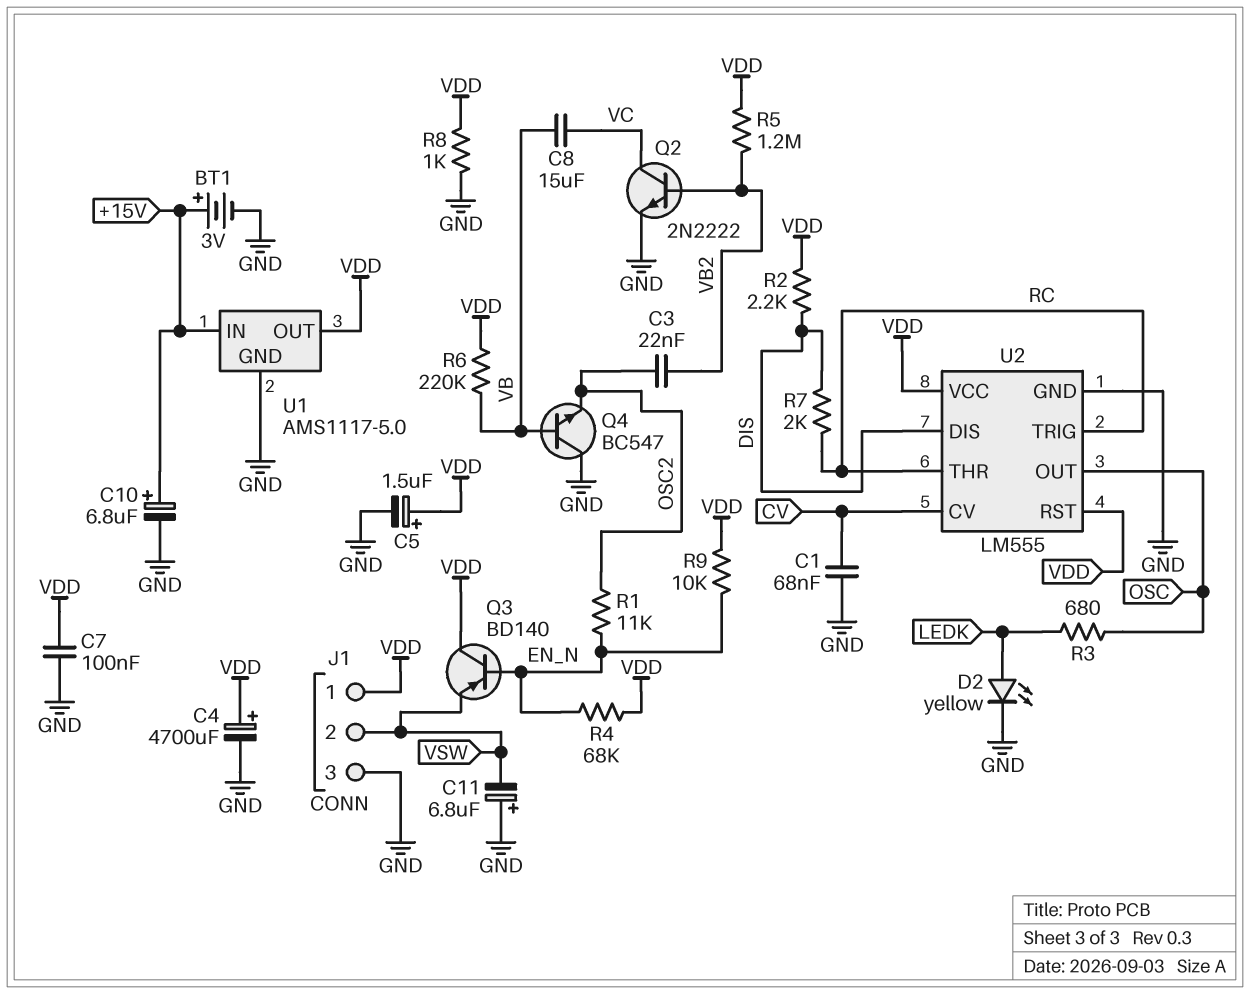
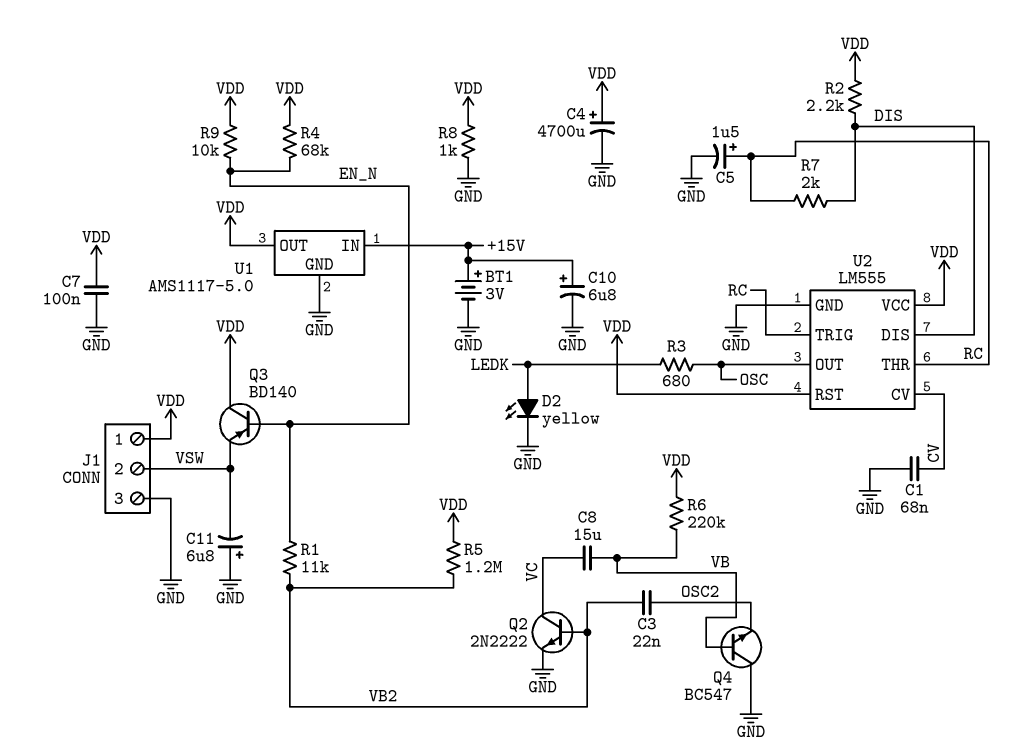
C5: 1.5uF (plus VDD, minus GND) -> 1.5uF (plus RC, minus GND)
R1: 11k (EN_N, OSC2) -> 11k (EN_N, VB2)

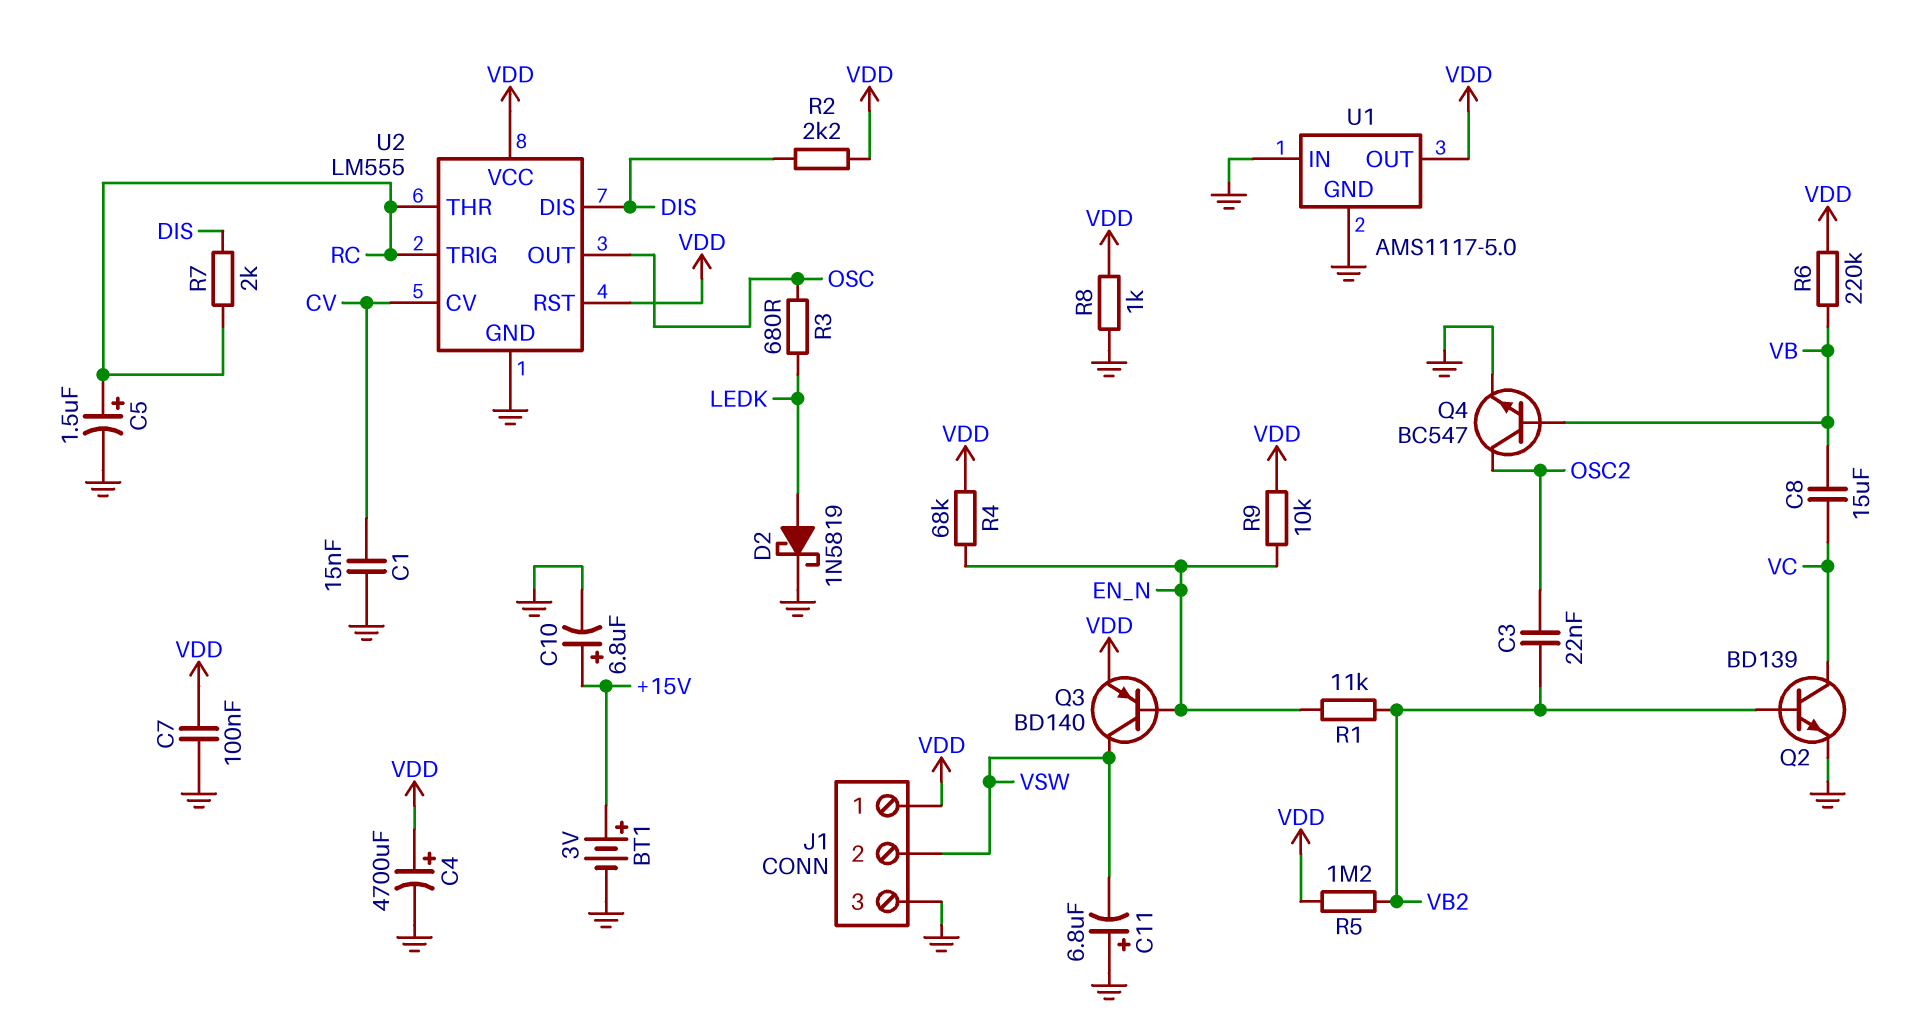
C1: 68nF (CV, GND) -> 15nF (CV, GND)
D2: LED yellow (A LEDK, K GND) -> schottky 1N5819 (A LEDK, K GND)
Q2: NPN 2N2222 (B VB2, C VC, E GND) -> NPN BD139 (B VB2, C VC, E GND)
Q3: PNP BD140 (B EN_N, C VDD, E VSW) -> PNP BD140 (B EN_N, C VSW, E VDD)
Q4: NPN BC547 (B VB, C GND, E OSC2) -> NPN BC547 (B VB, C OSC2, E GND)
U1 pin IN: +15V -> GND

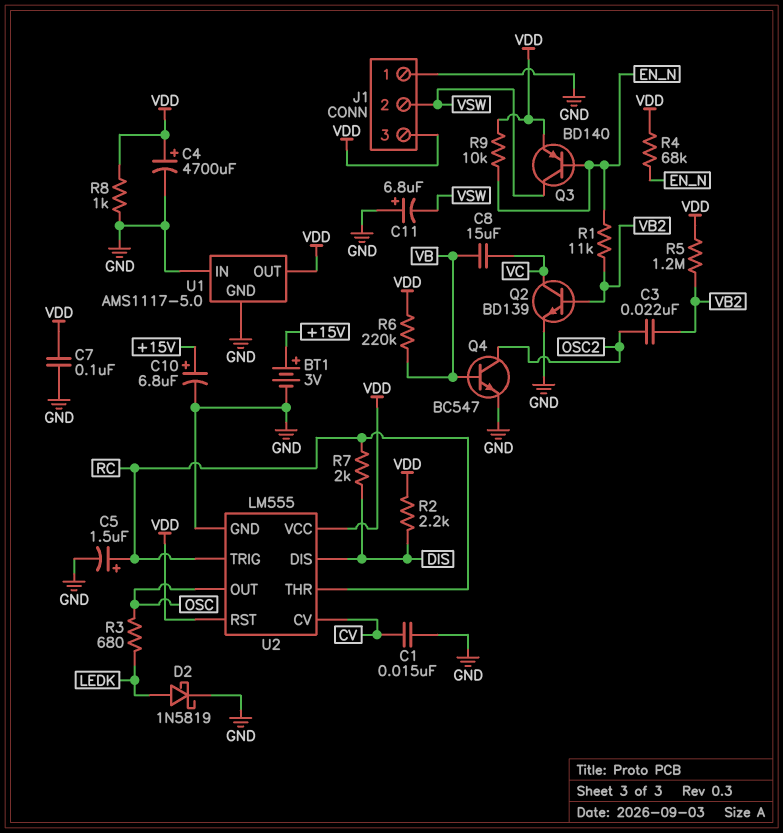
J1 pin 1: VDD -> GND
J1 pin 3: GND -> VDD

